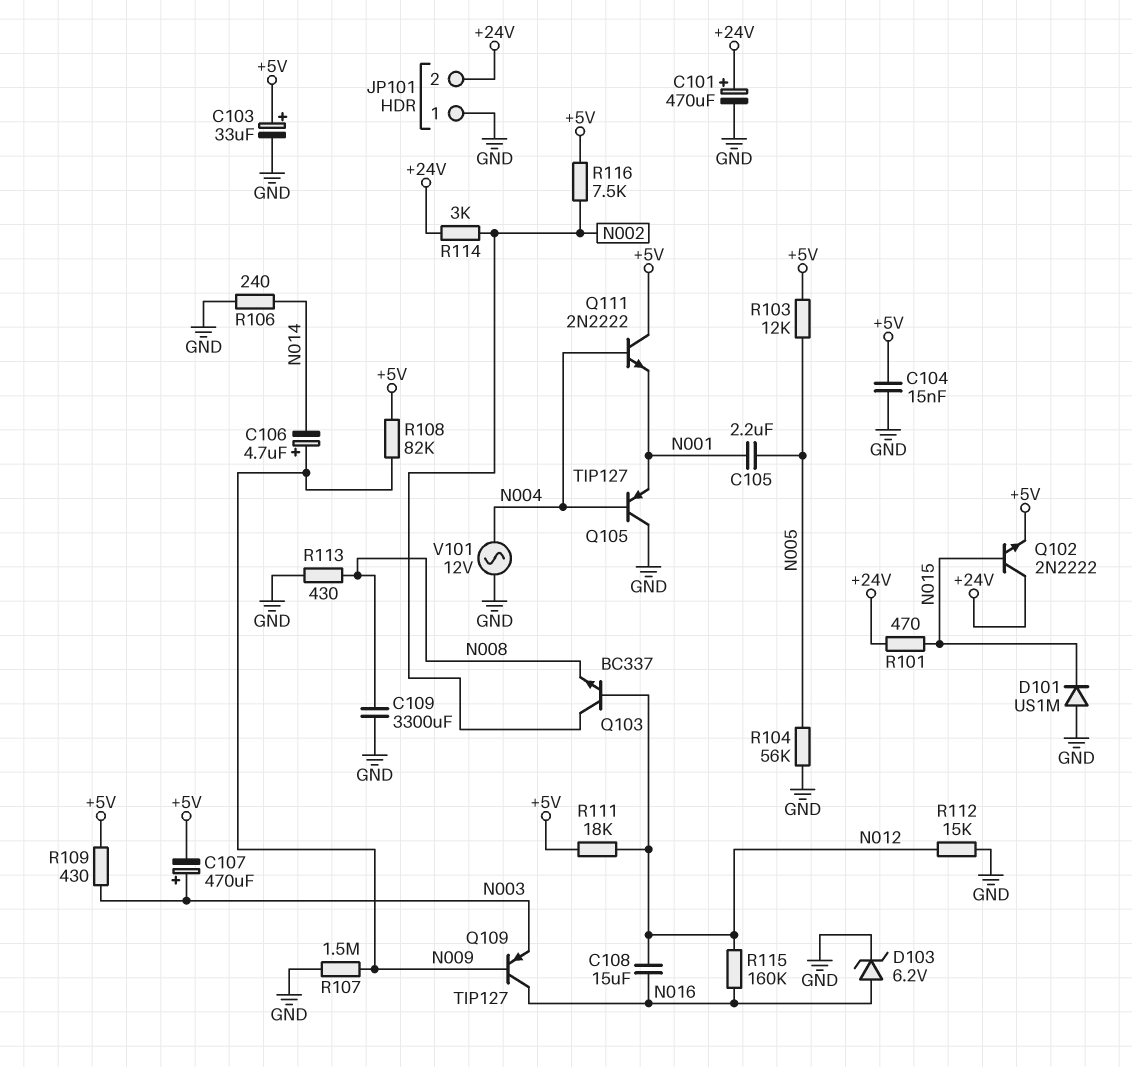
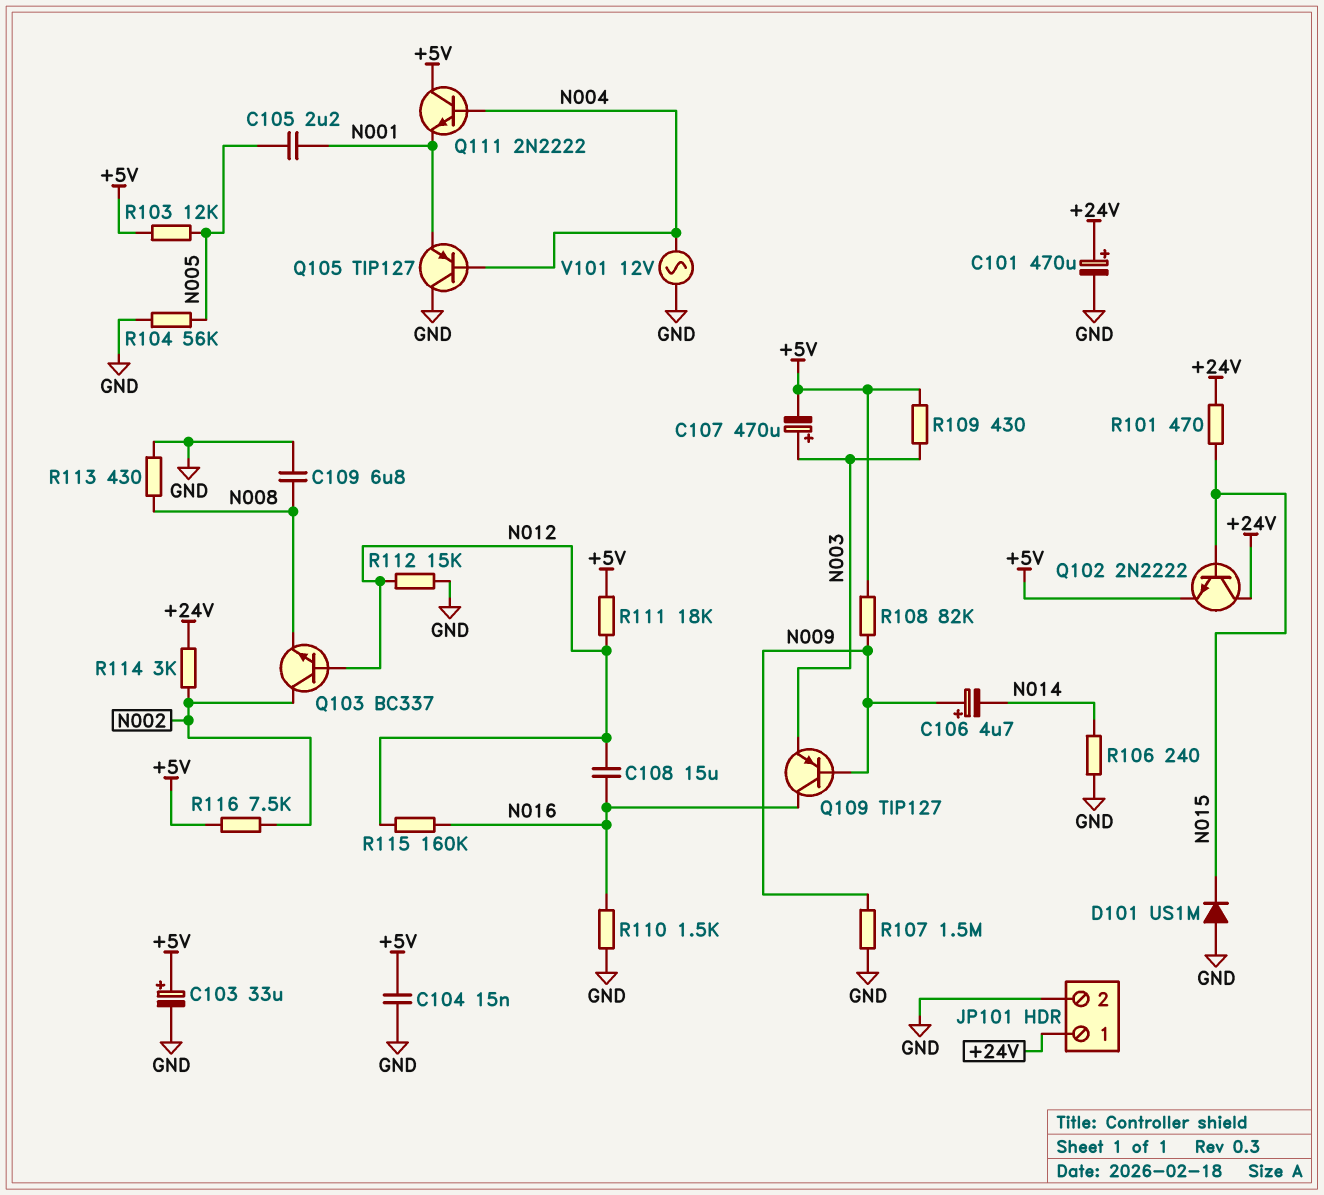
C109: 3300uF (GND, N008) -> 6.8uF (GND, N008)
D103: zener 6.2V (A N016, K GND) -> none
JP101 pin 1: GND -> +24V
JP101 pin 2: +24V -> GND
R110: none -> 1.5k (GND, N016)

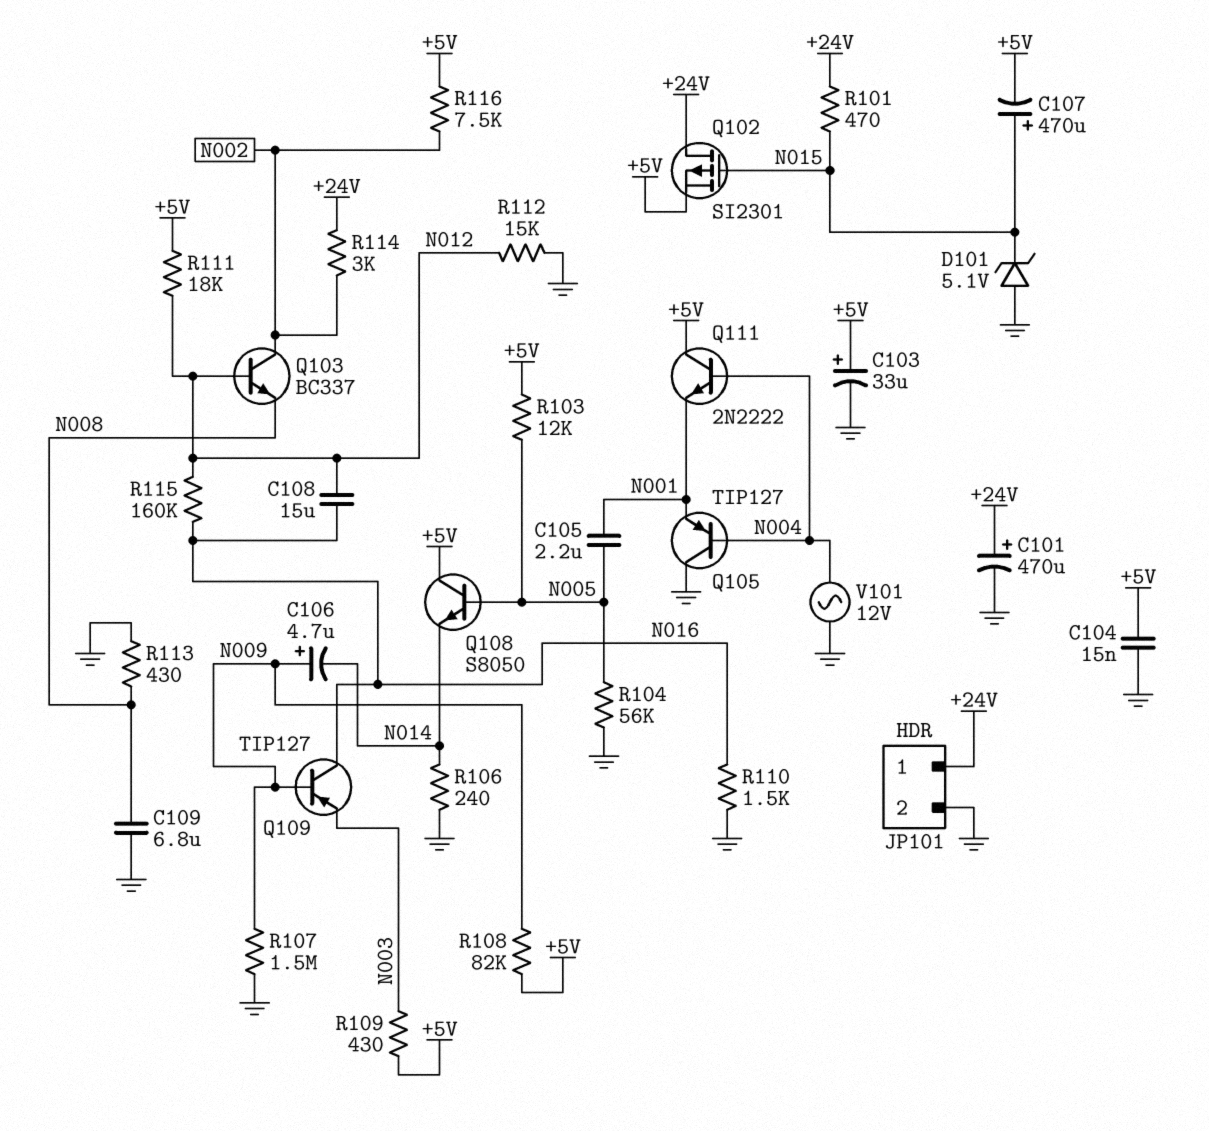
C107: 470uF (plus N003, minus +5V) -> 470uF (plus N015, minus +5V)
D101: diode US1M (A GND, K N015) -> zener 5.1V (A GND, K N015)
Q102: NPN 2N2222 (B N015, C +24V, E +5V) -> PMOS SI2301 (G N015, D +24V, S +5V)
Q108: none -> NPN S8050 (B N005, C +5V, E N014)

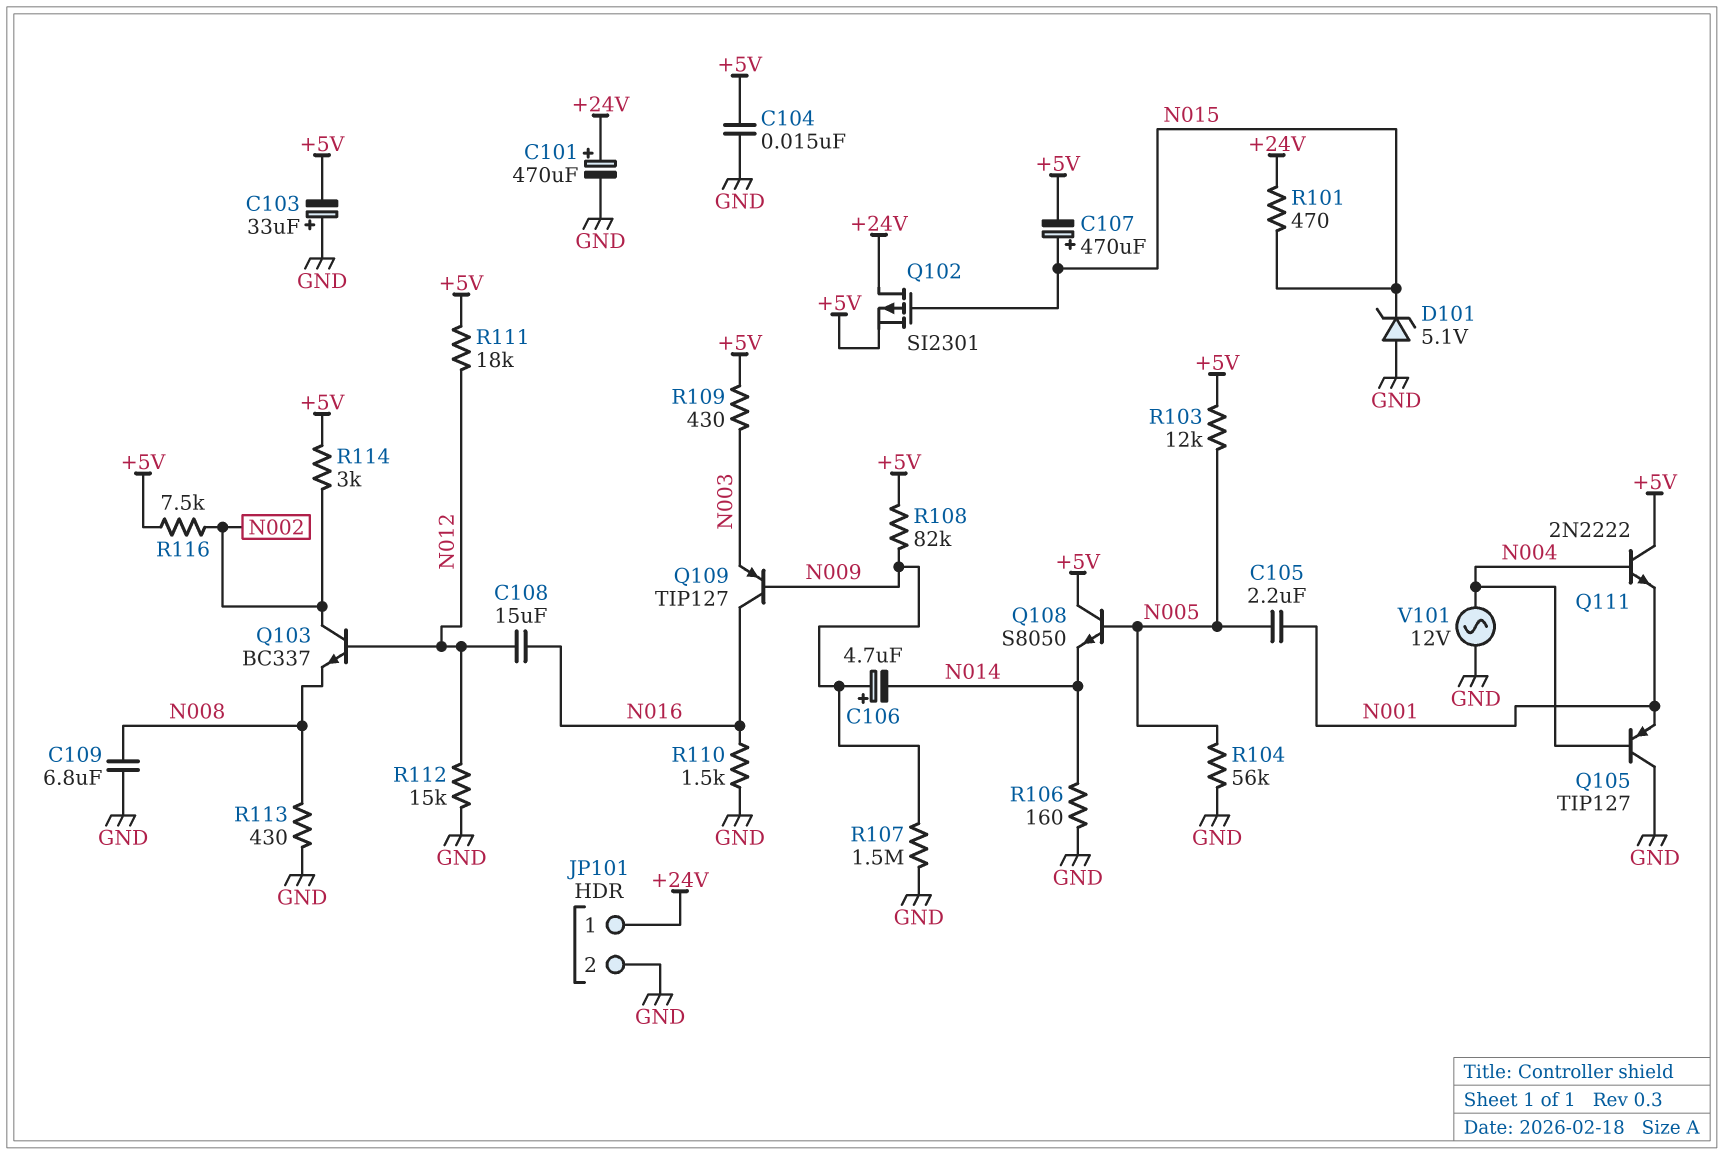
C103: 33uF (plus +5V, minus GND) -> 33uF (plus GND, minus +5V)
R106: 240 (GND, N014) -> 160 (GND, N014)
R114: 3k (+24V, N002) -> 3k (+5V, N002)
R115: 160k (N012, N016) -> none

